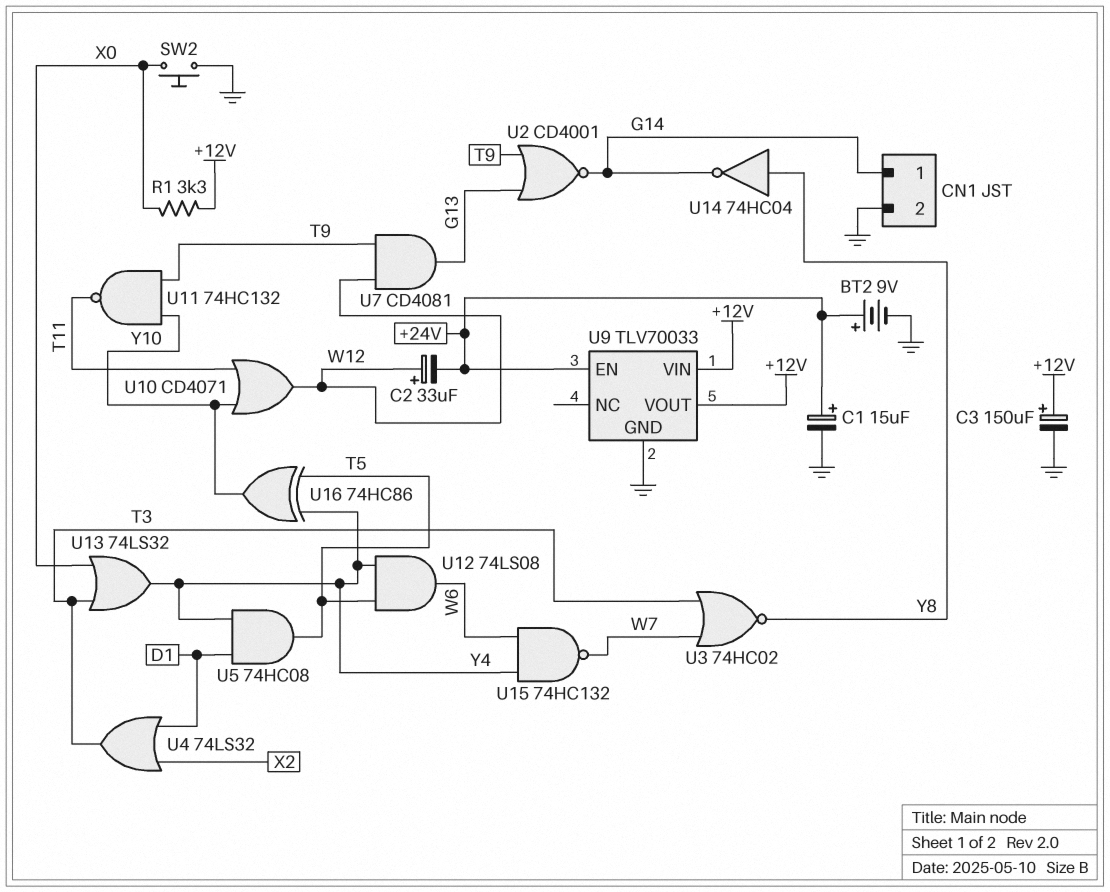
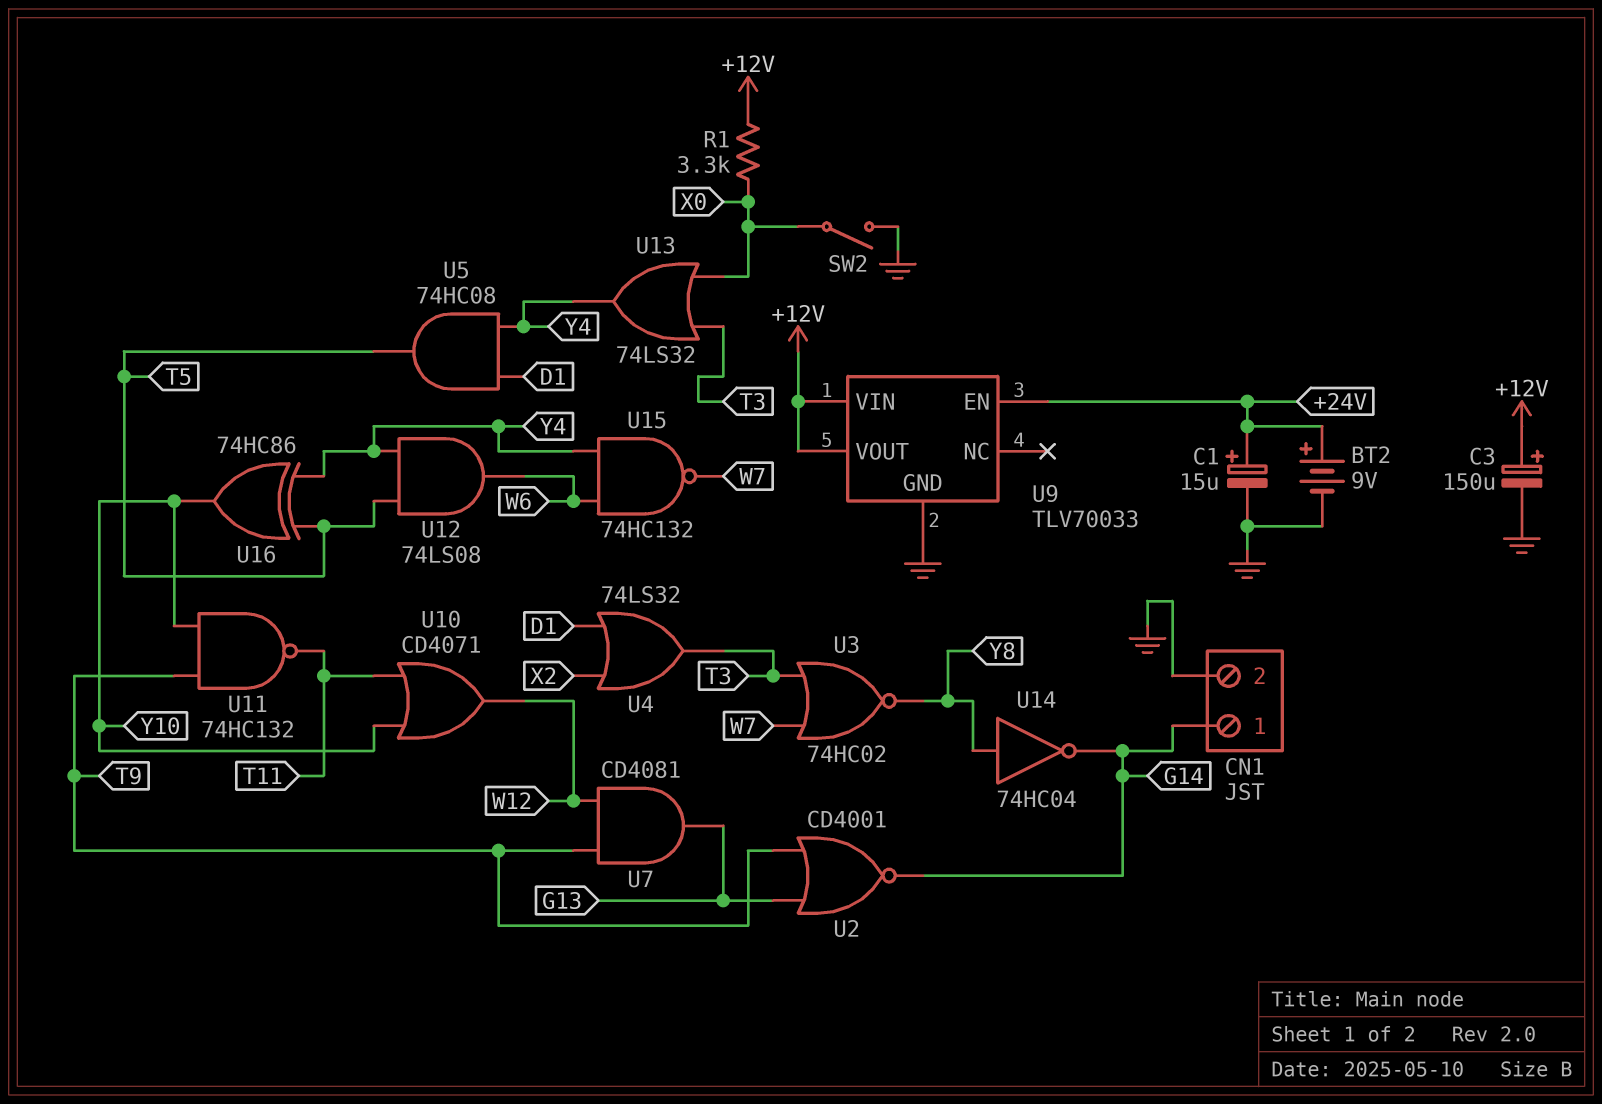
C2: 33uF (plus W12, minus +24V) -> none
SW2: button (GND, X0) -> switch (GND, X0)

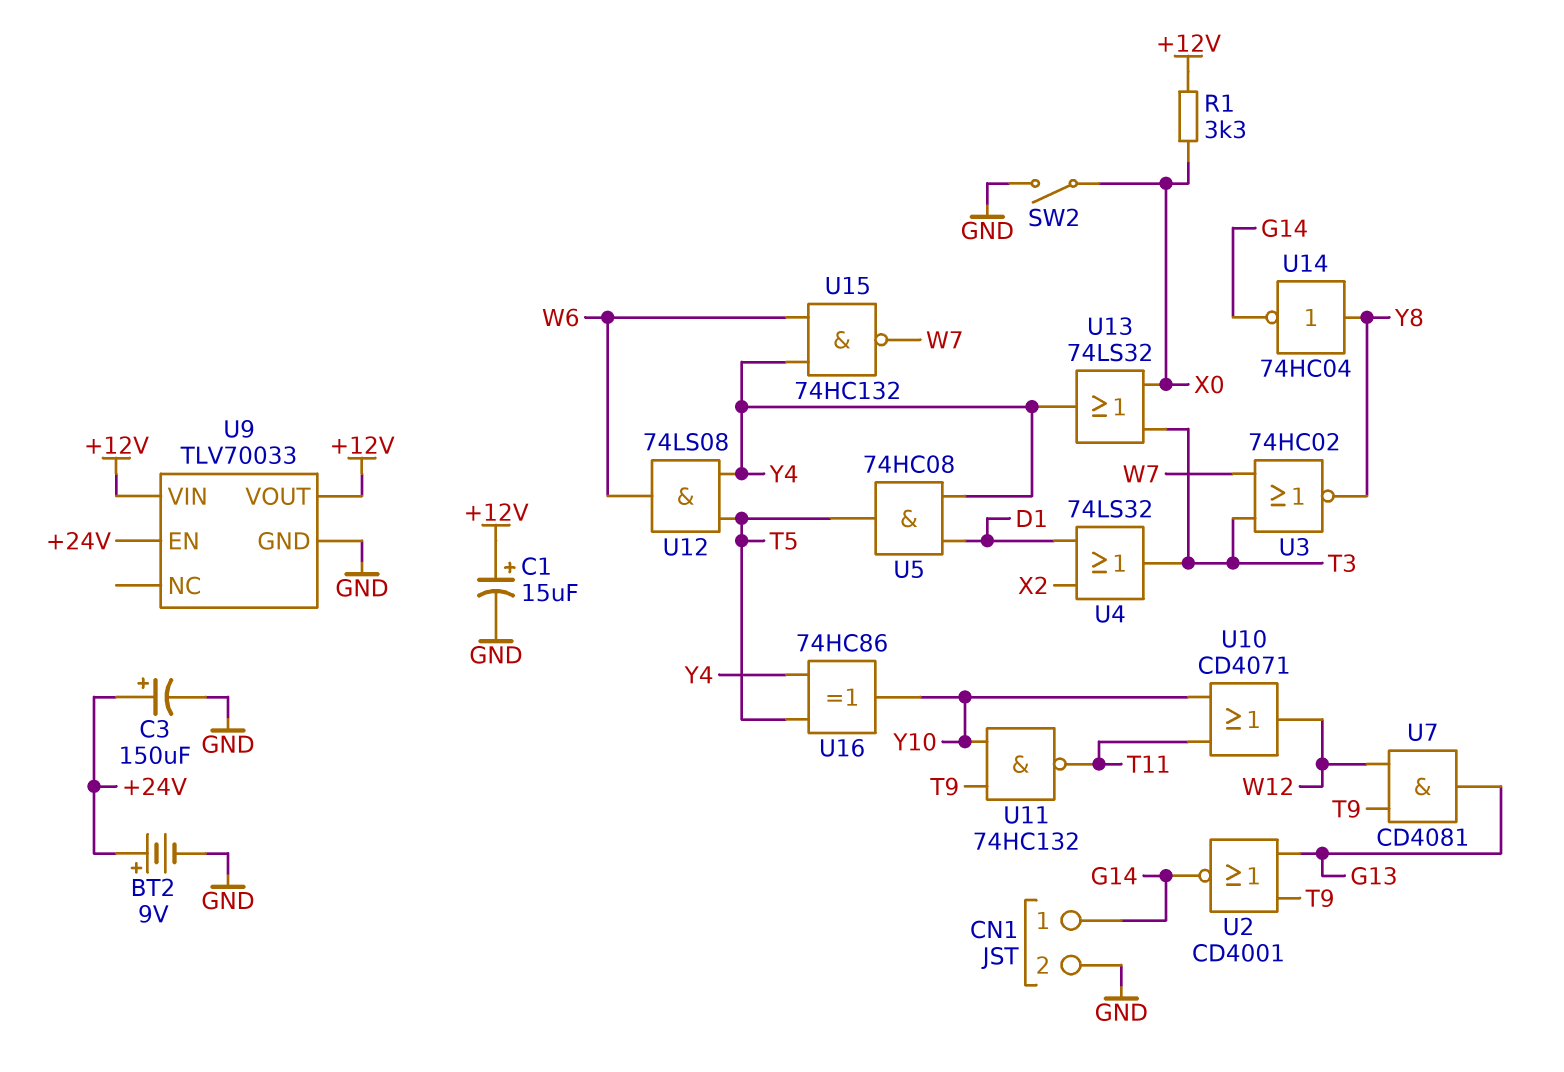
C1: 15uF (plus +24V, minus GND) -> 15uF (plus +12V, minus GND)
C3: 150uF (plus +12V, minus GND) -> 150uF (plus +24V, minus GND)

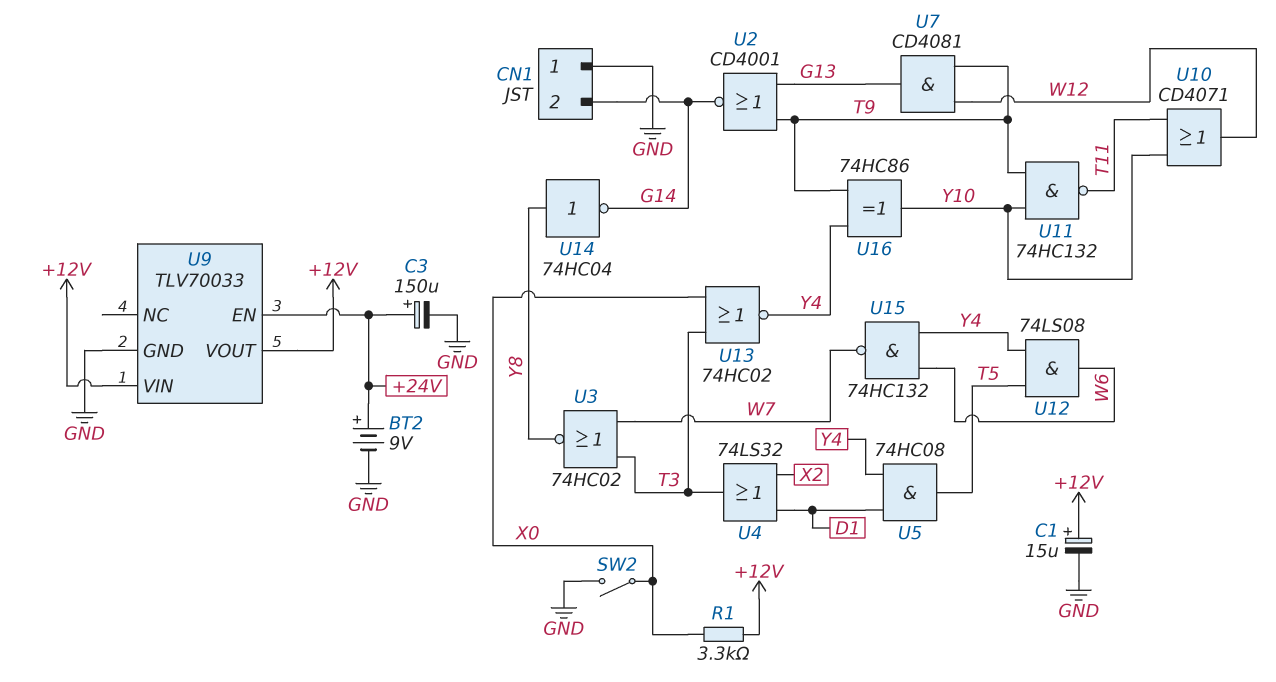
CN1 pin 1: G14 -> GND
CN1 pin 2: GND -> G14
U13: OR 74LS32 (in T3, in X0, out Y4) -> NOR 74HC02 (in T3, in X0, out Y4)
U16: XOR 74HC86 (in T5, in Y4, out Y10) -> XOR 74HC86 (in T9, in Y4, out Y10)

